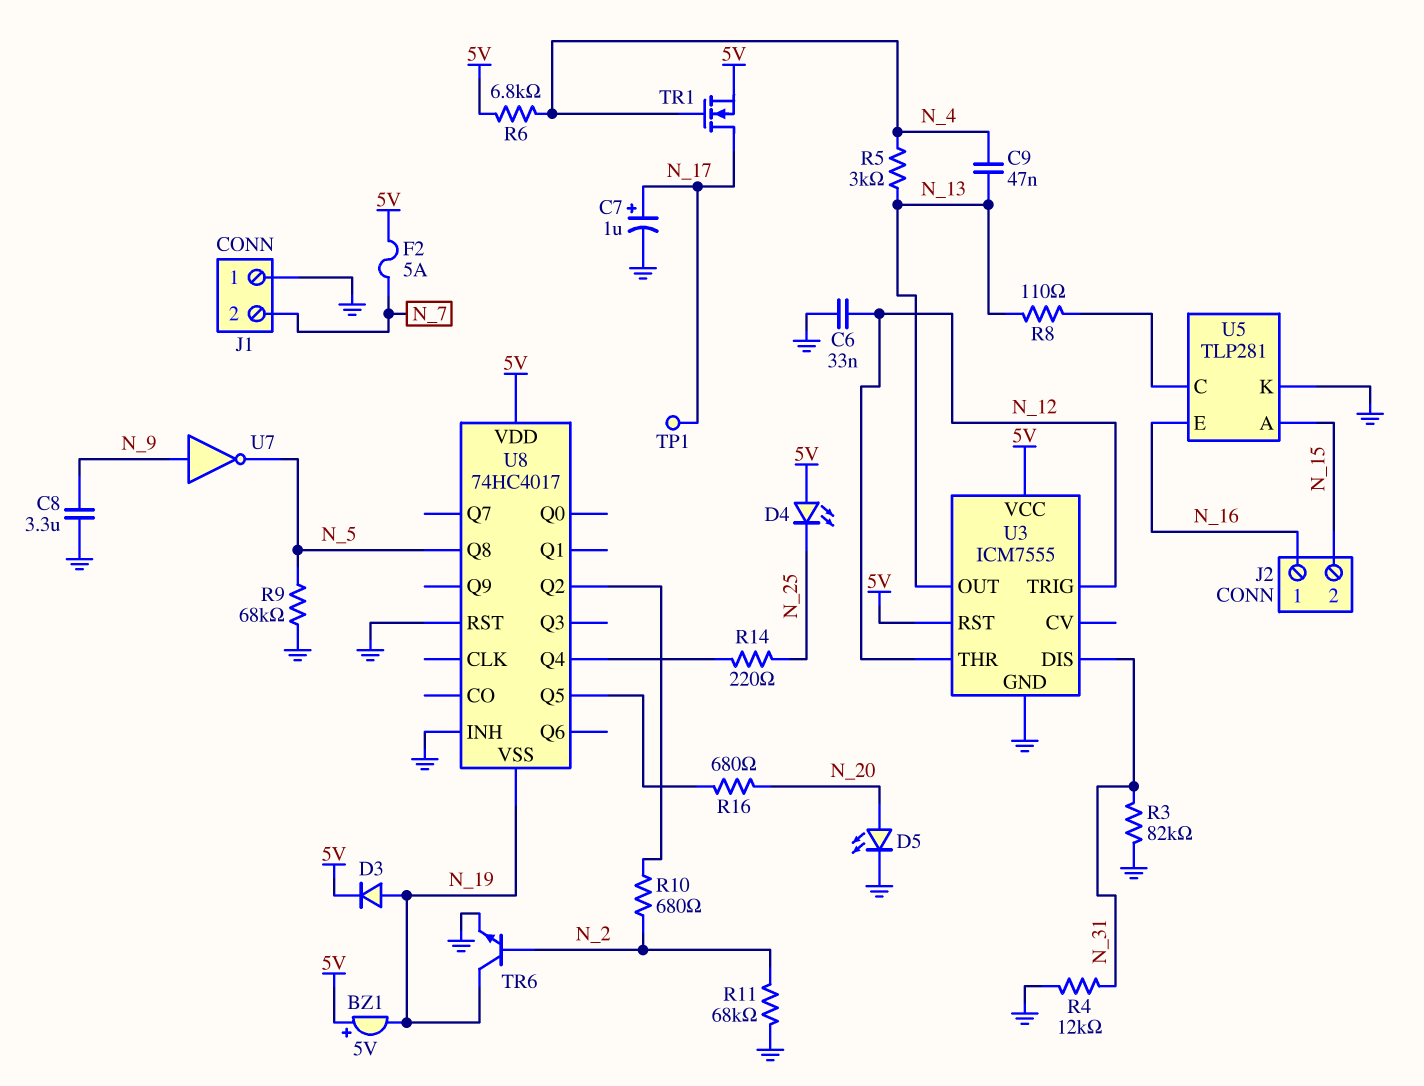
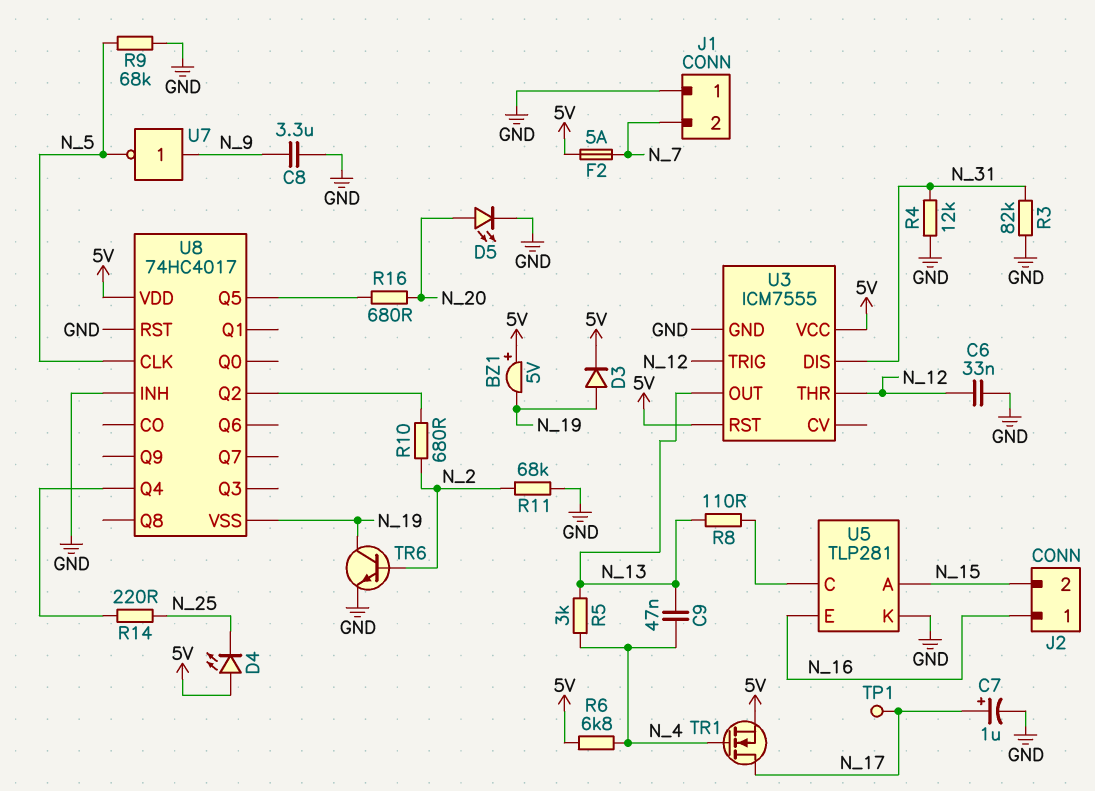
U8 pin CLK: none -> N_5
U8 pin Q8: N_5 -> none

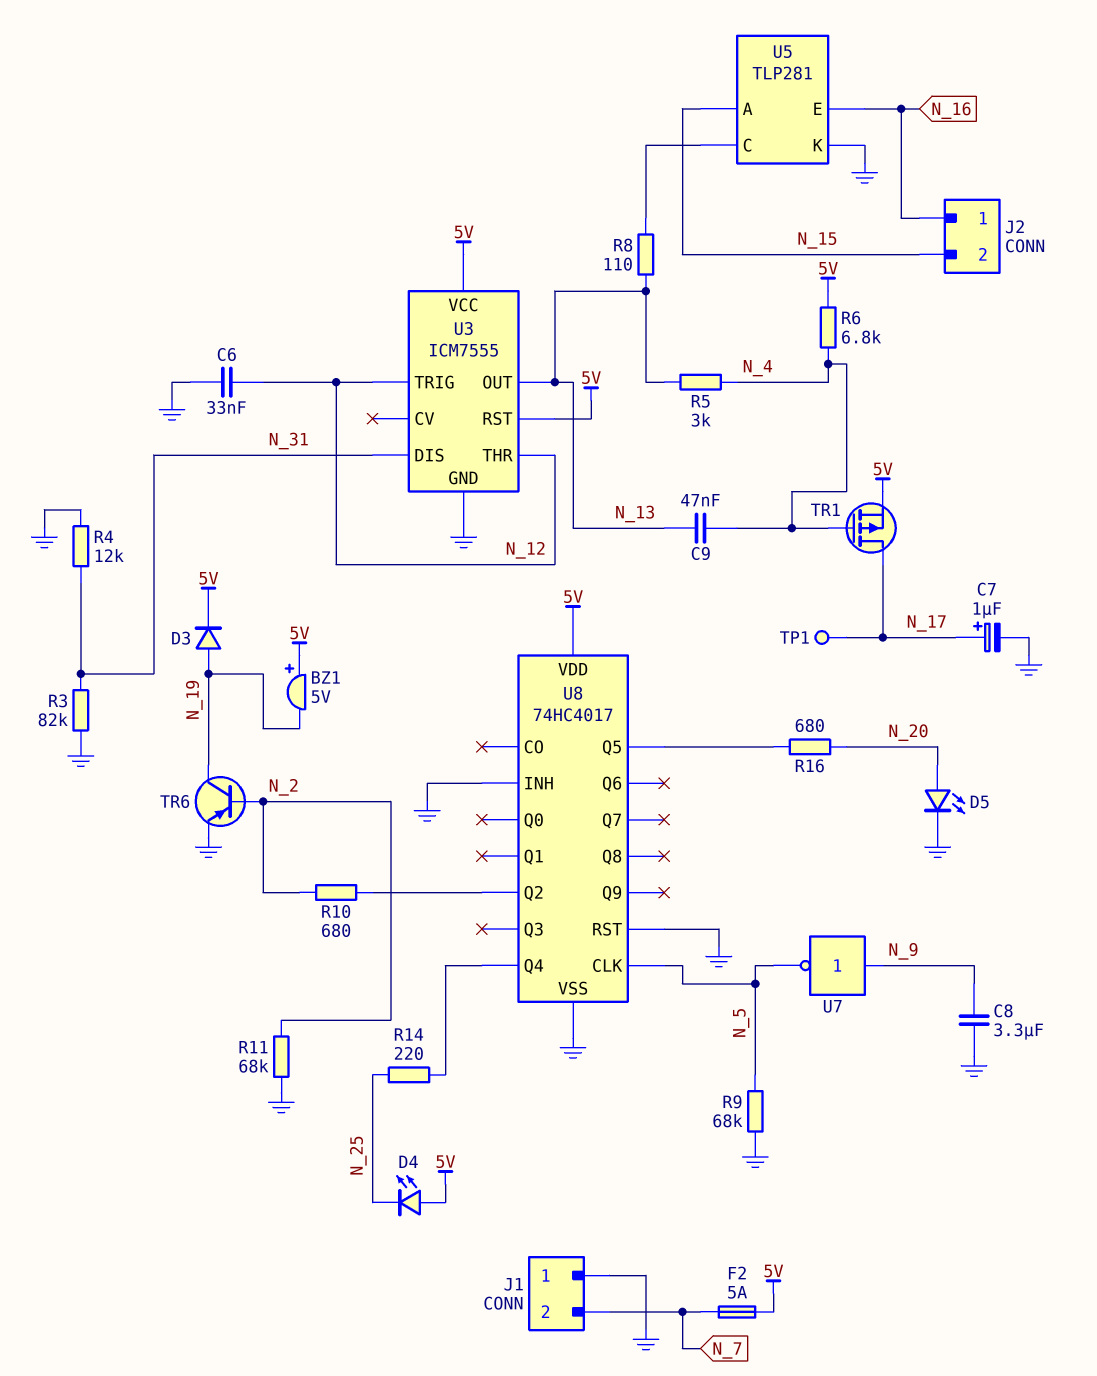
TR1: NMOS (G N_4, D N_17, S 5V) -> PMOS (G N_4, D N_17, S 5V)
TR6: NPN (B N_2, C N_19, E GND) -> PNP (B N_2, C N_19, E GND)
U8 pin VSS: N_19 -> GND

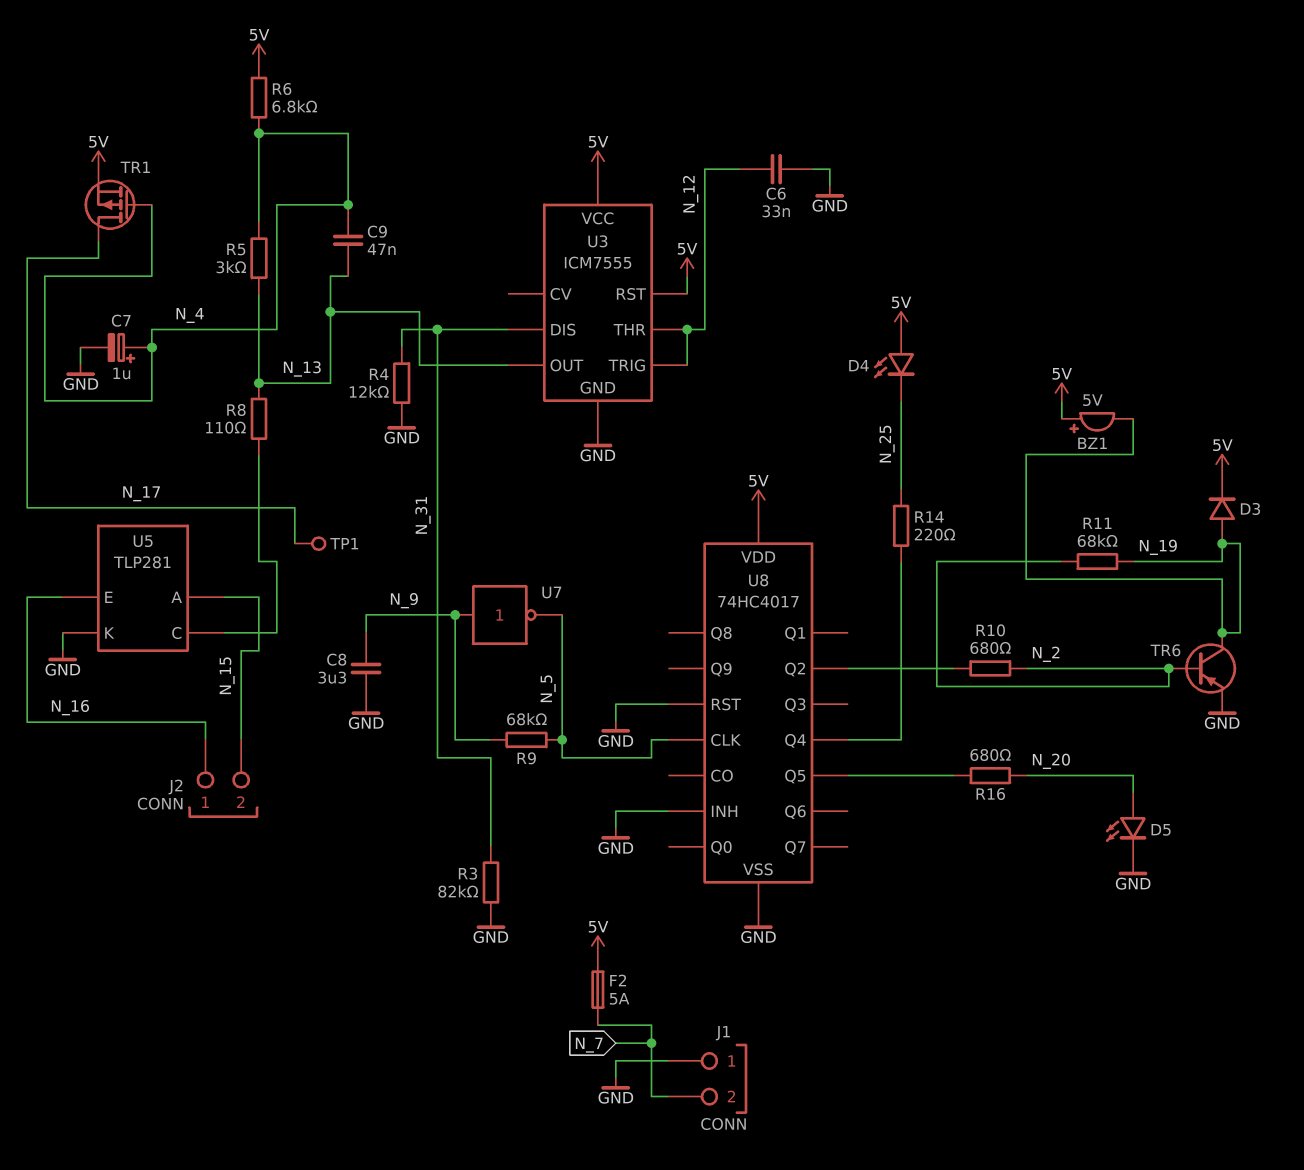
C7: 1uF (plus N_17, minus GND) -> 1uF (plus N_4, minus GND)
R9: 68k (GND, N_5) -> 68k (N_5, N_9)
R11: 68k (GND, N_2) -> 68k (N_2, N_19)

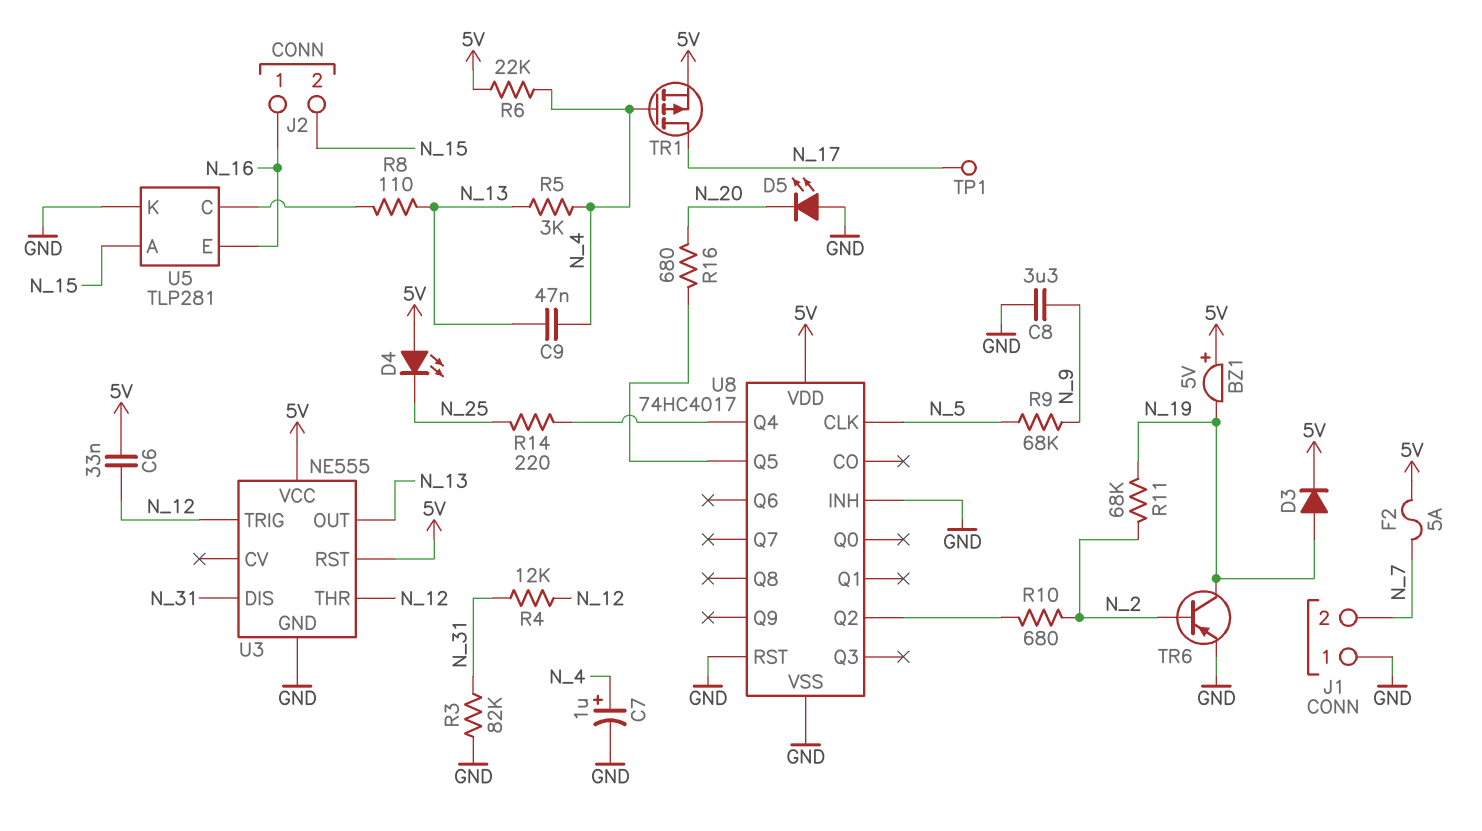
C6: 33nF (GND, N_12) -> 33nF (5V, N_12)
D5: LED (A N_20, K GND) -> LED (A GND, K N_20)
R4: 12k (GND, N_31) -> 12k (N_12, N_31)
R6: 6.8k (5V, N_4) -> 22k (5V, N_4)
U3: ICM7555 -> NE555
U7: NOT (in N_9, out N_5) -> none

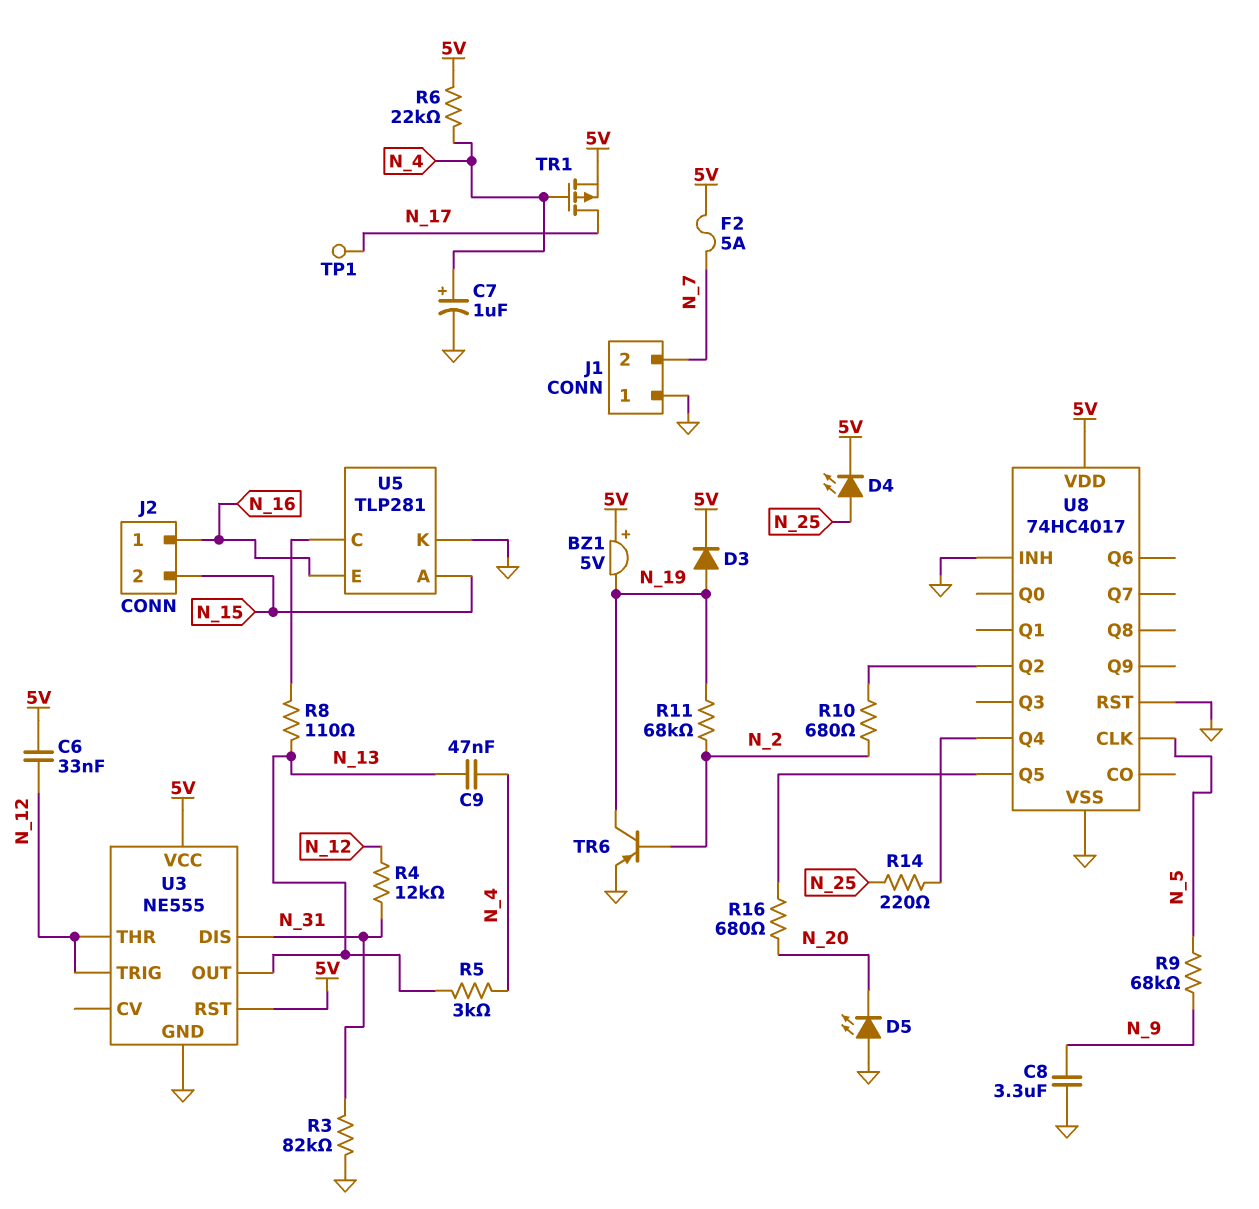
D4: LED (A 5V, K N_25) -> LED (A N_25, K 5V)

